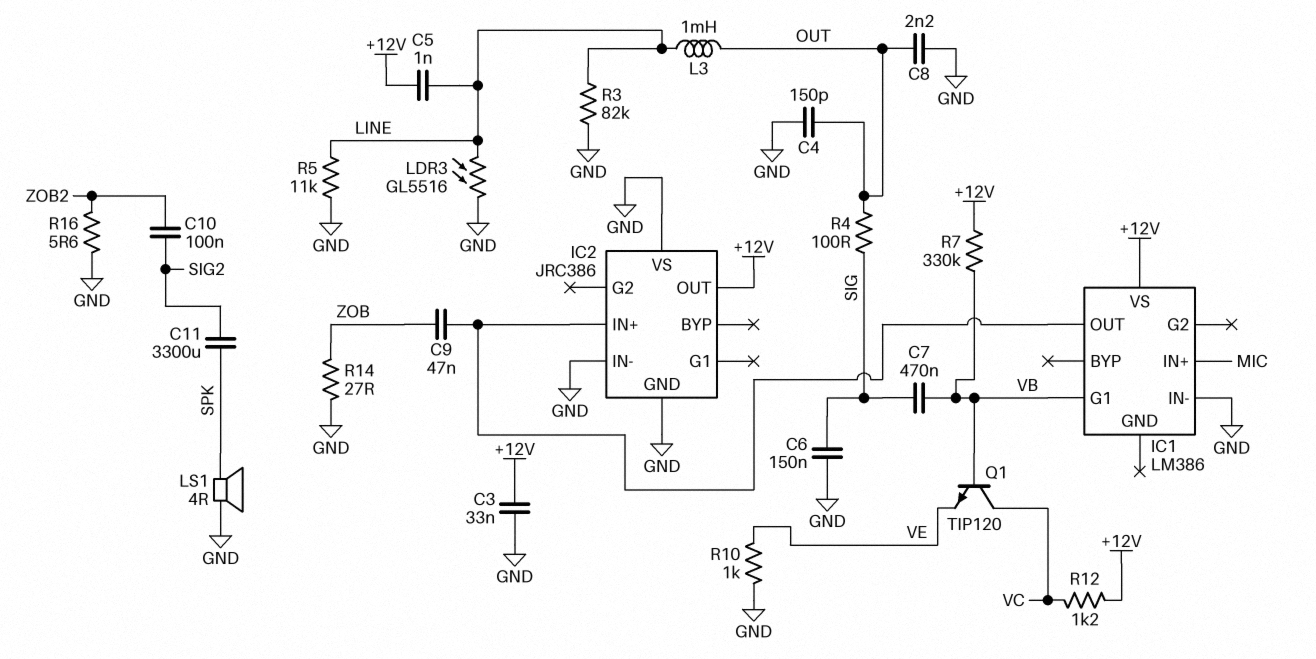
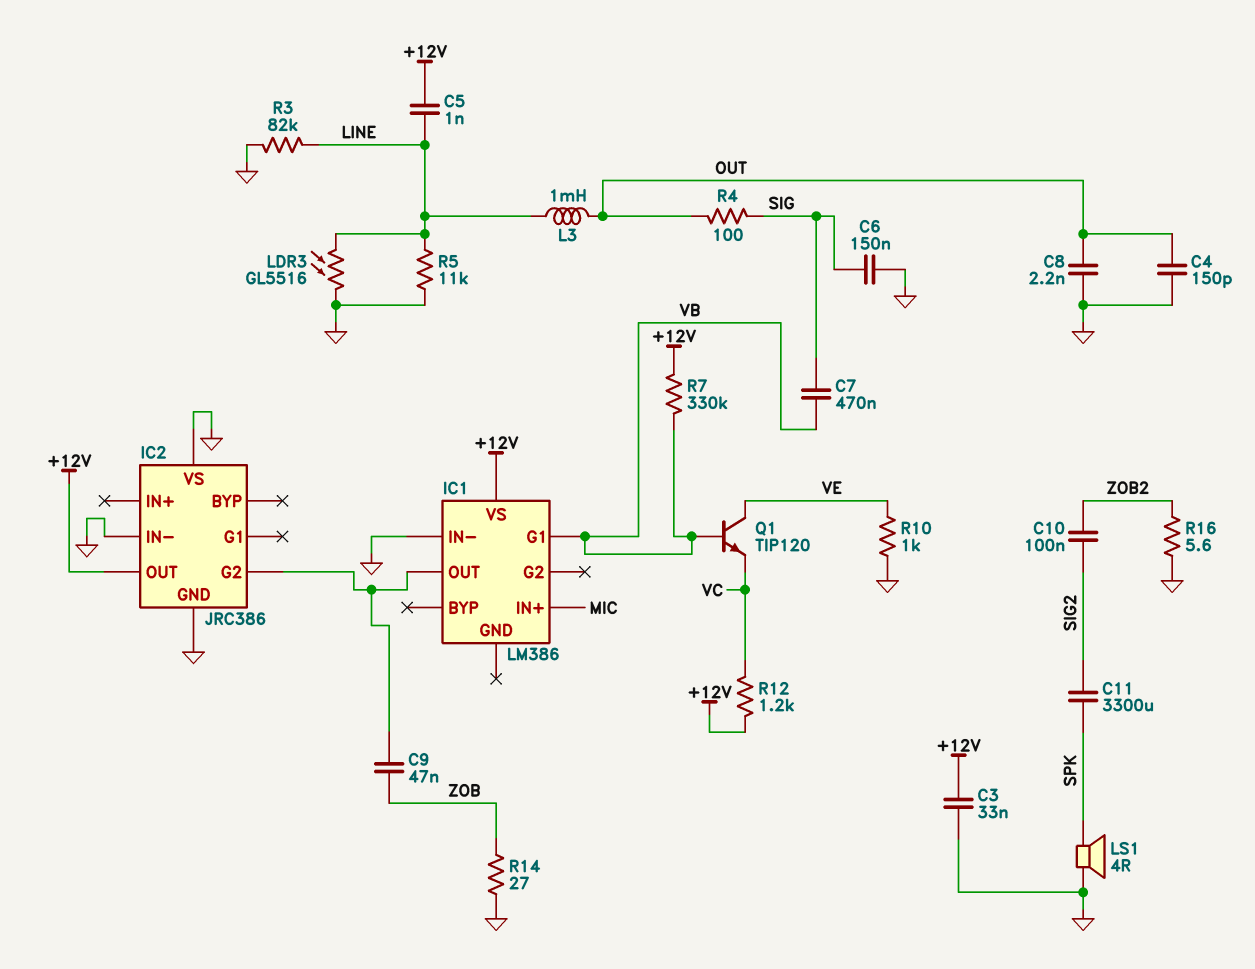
IC2 pin G2: none -> IC1/OUT
IC2 pin IN+: IC1/OUT -> none
Q1: NPN TIP120 (B VB, C VC, E VE) -> NPN TIP120 (B VB, C VE, E VC)

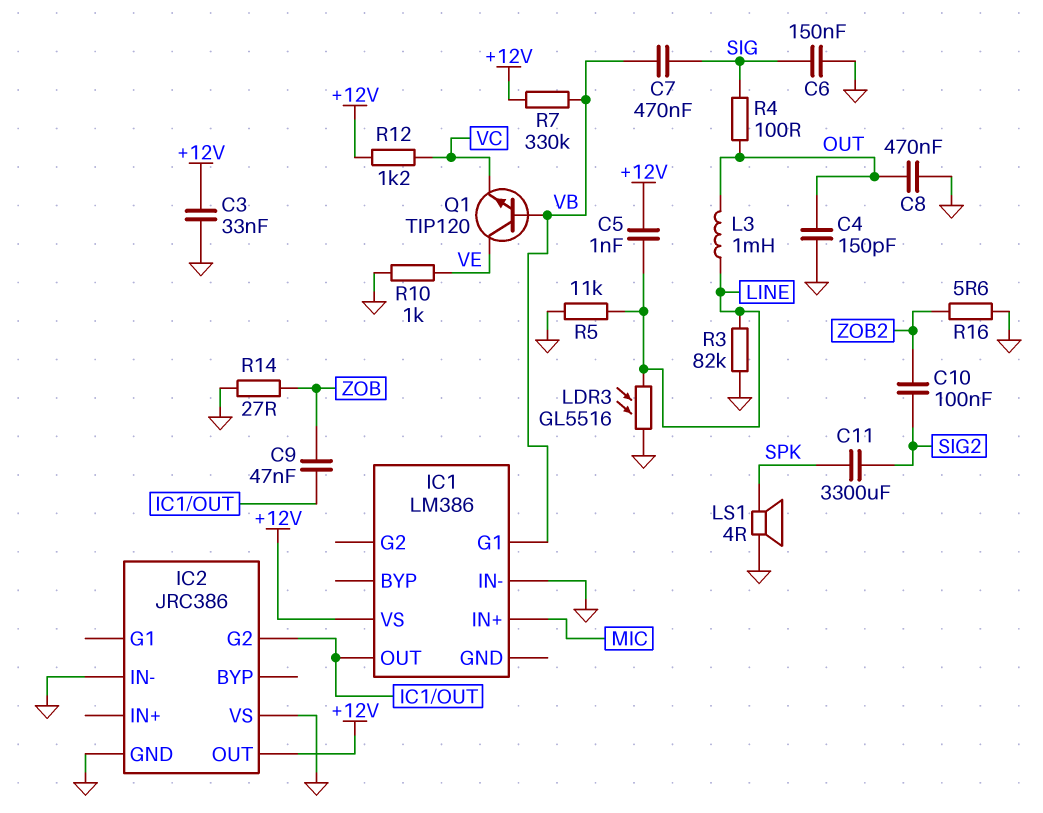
C8: 2.2nF (GND, OUT) -> 470nF (GND, OUT)

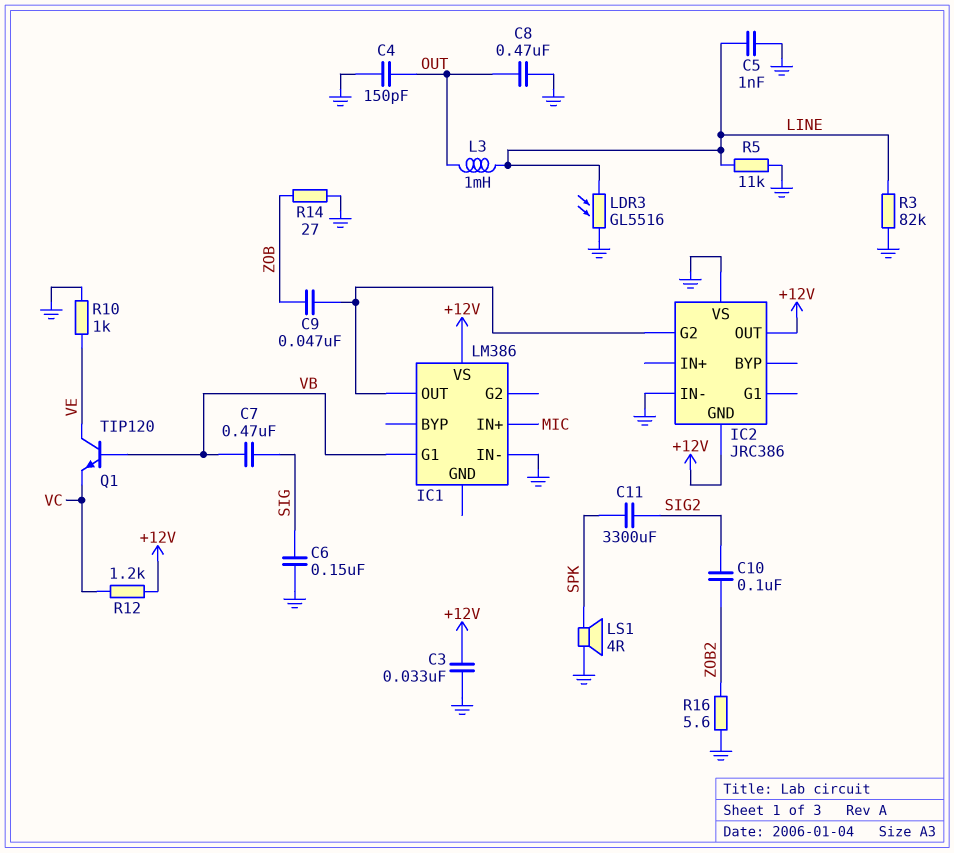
C5: 1nF (+12V, LINE) -> 1nF (GND, LINE)
IC2 pin GND: GND -> +12V
R4: 100 (OUT, SIG) -> none
R7: 330k (+12V, VB) -> none

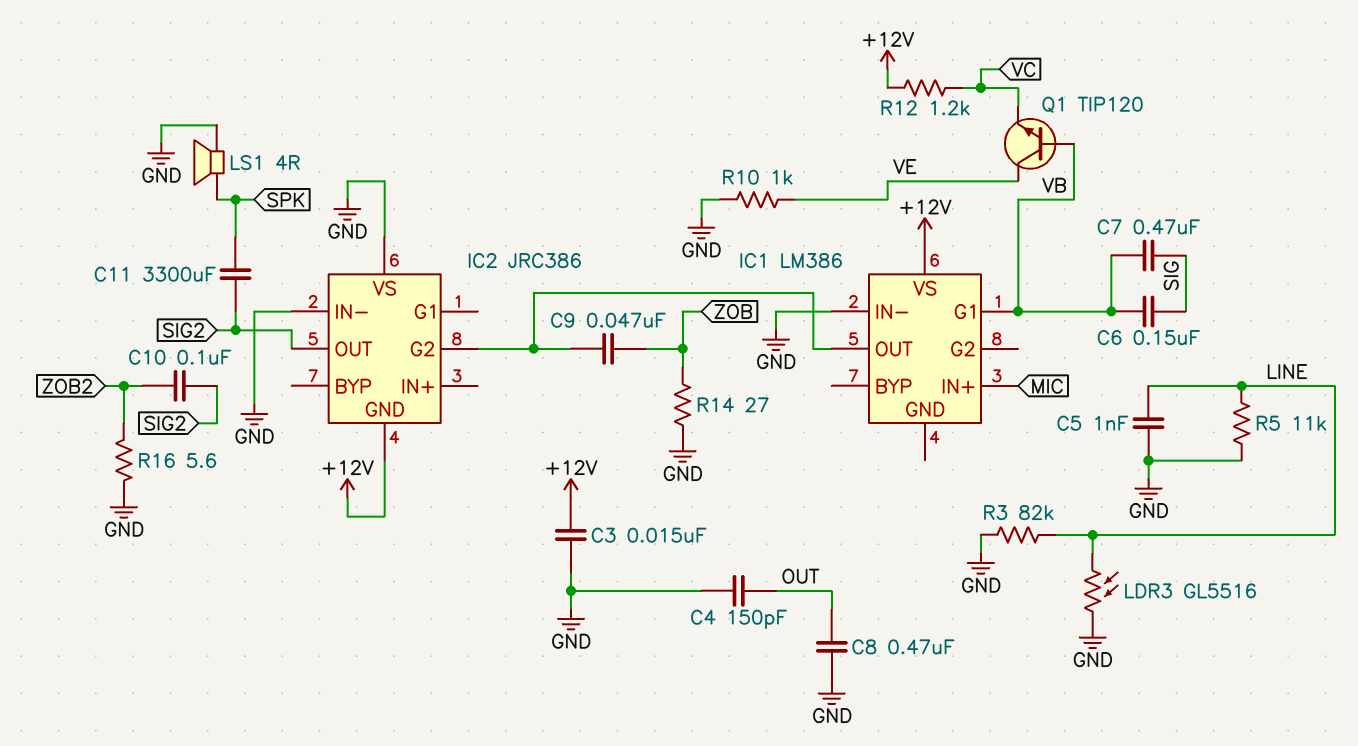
C3: 33nF (+12V, GND) -> 15nF (+12V, GND)
C6: 150nF (GND, SIG) -> 150nF (SIG, VB)
IC2 pin OUT: +12V -> SIG2
L3: 1mH (LINE, OUT) -> none

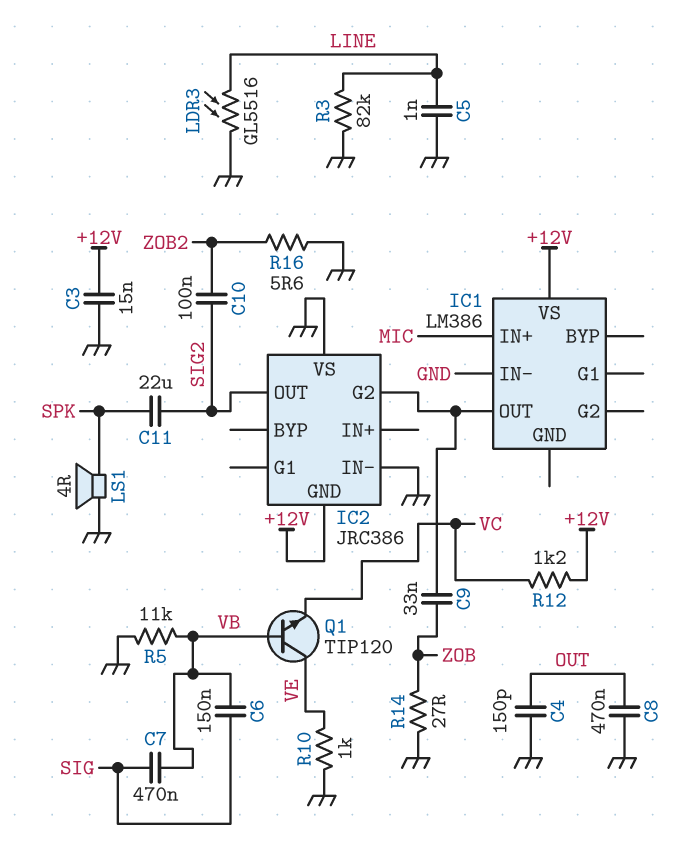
C9: 47nF (IC1/OUT, ZOB) -> 33nF (IC1/OUT, ZOB)
C11: 3300uF (SIG2, SPK) -> 22uF (SIG2, SPK)
IC1 pin G1: VB -> none
R5: 11k (GND, LINE) -> 11k (GND, VB)

